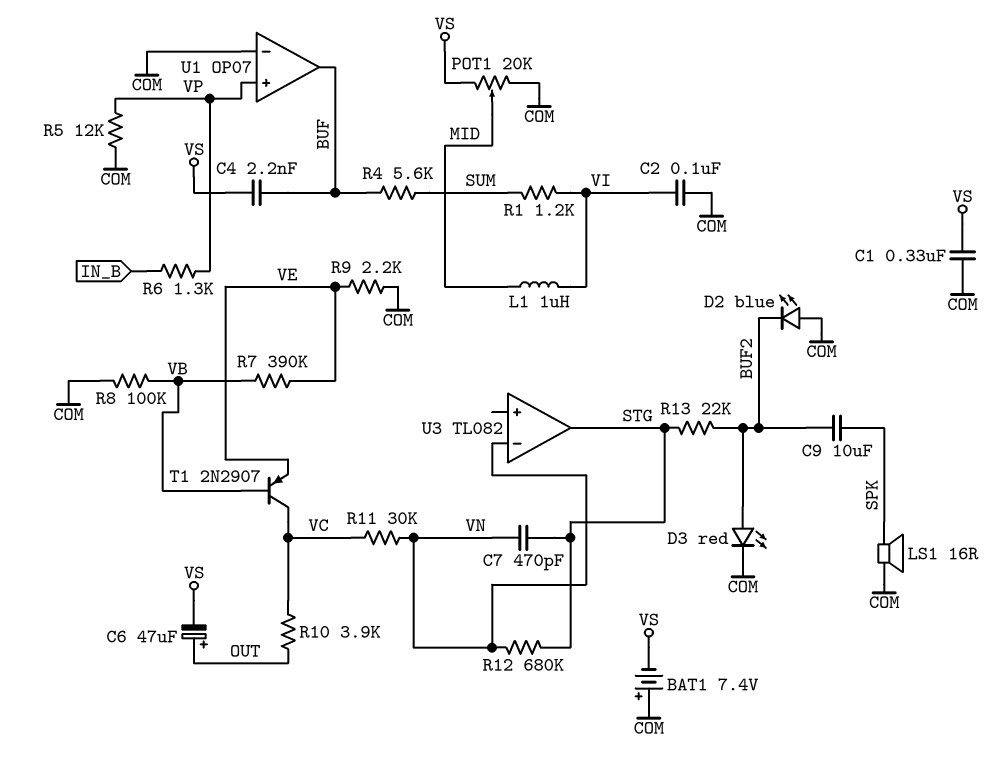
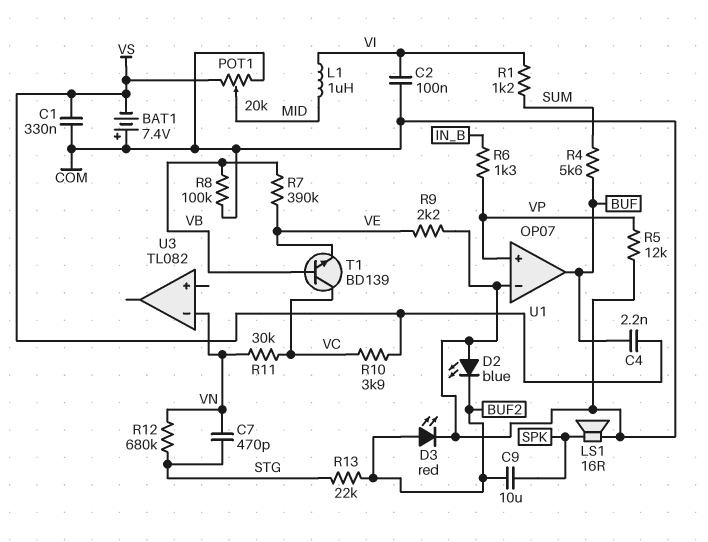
C6: 47uF (plus OUT, minus VS) -> none
R10: 3.9k (OUT, VC) -> 3.9k (VC, VS)
T1: PNP 2N2907 (B VB, C VC, E VE) -> NPN BD139 (B VB, C VC, E VE)
U3 pin out: STG -> none

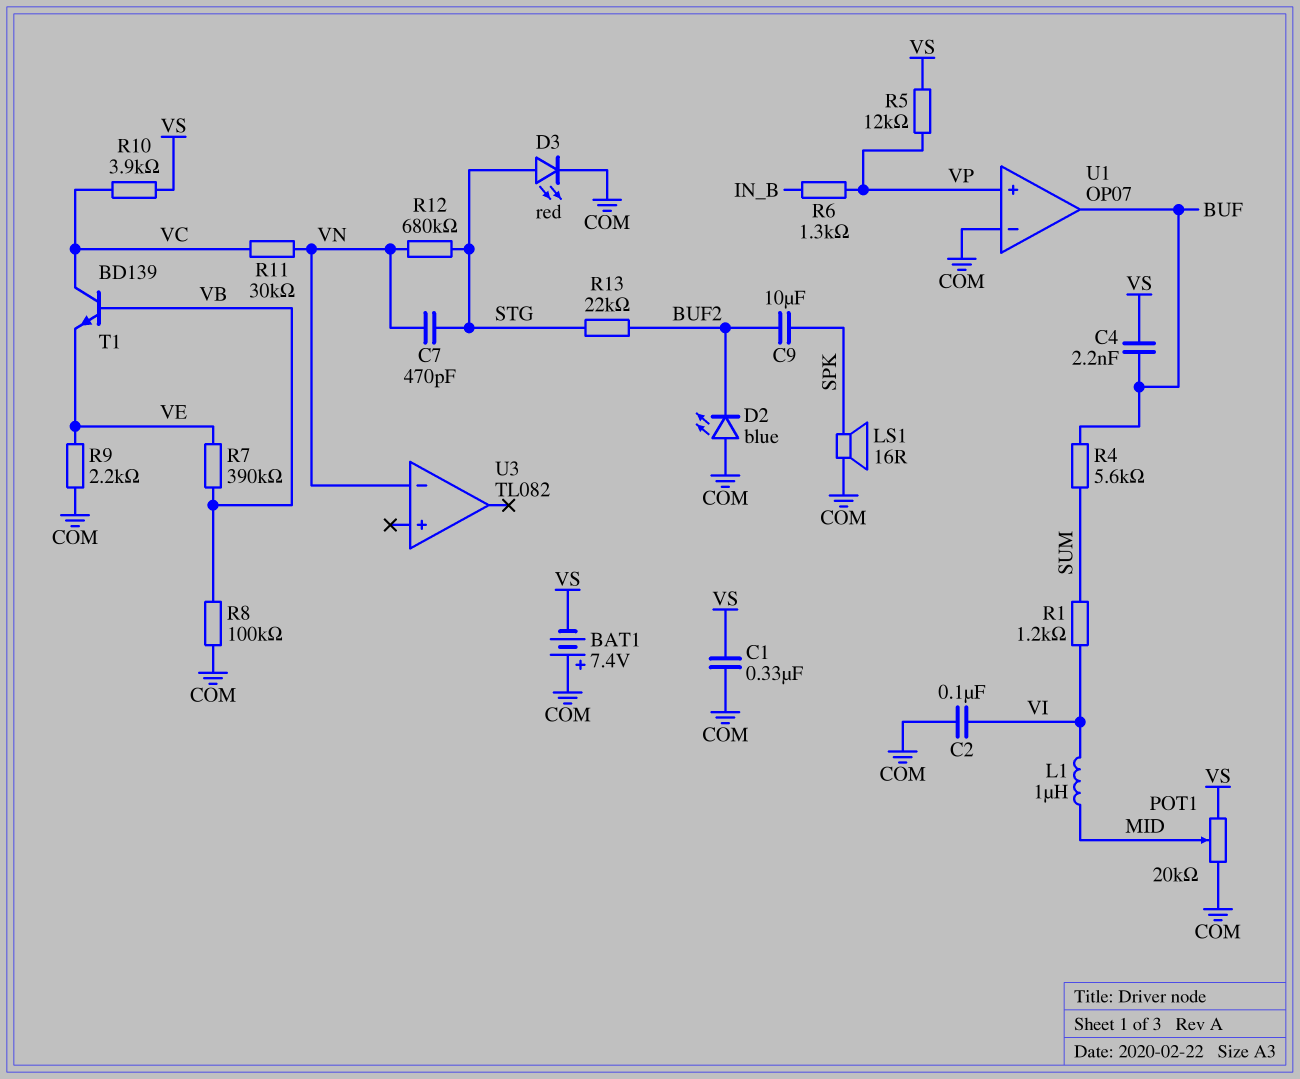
D3: LED red (A BUF2, K COM) -> LED red (A STG, K COM)
R5: 12k (COM, VP) -> 12k (VP, VS)

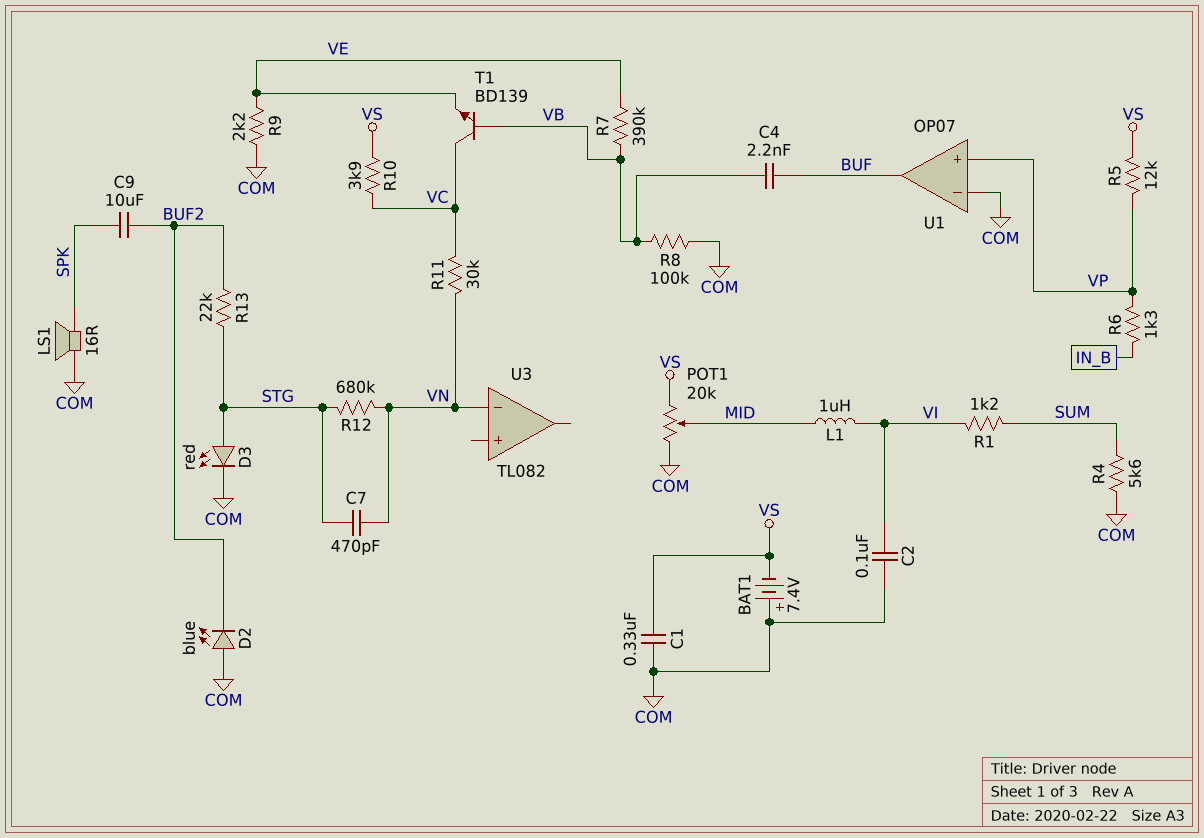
C4: 2.2nF (BUF, VS) -> 2.2nF (BUF, VB)
R4: 5.6k (BUF, SUM) -> 5.6k (COM, SUM)

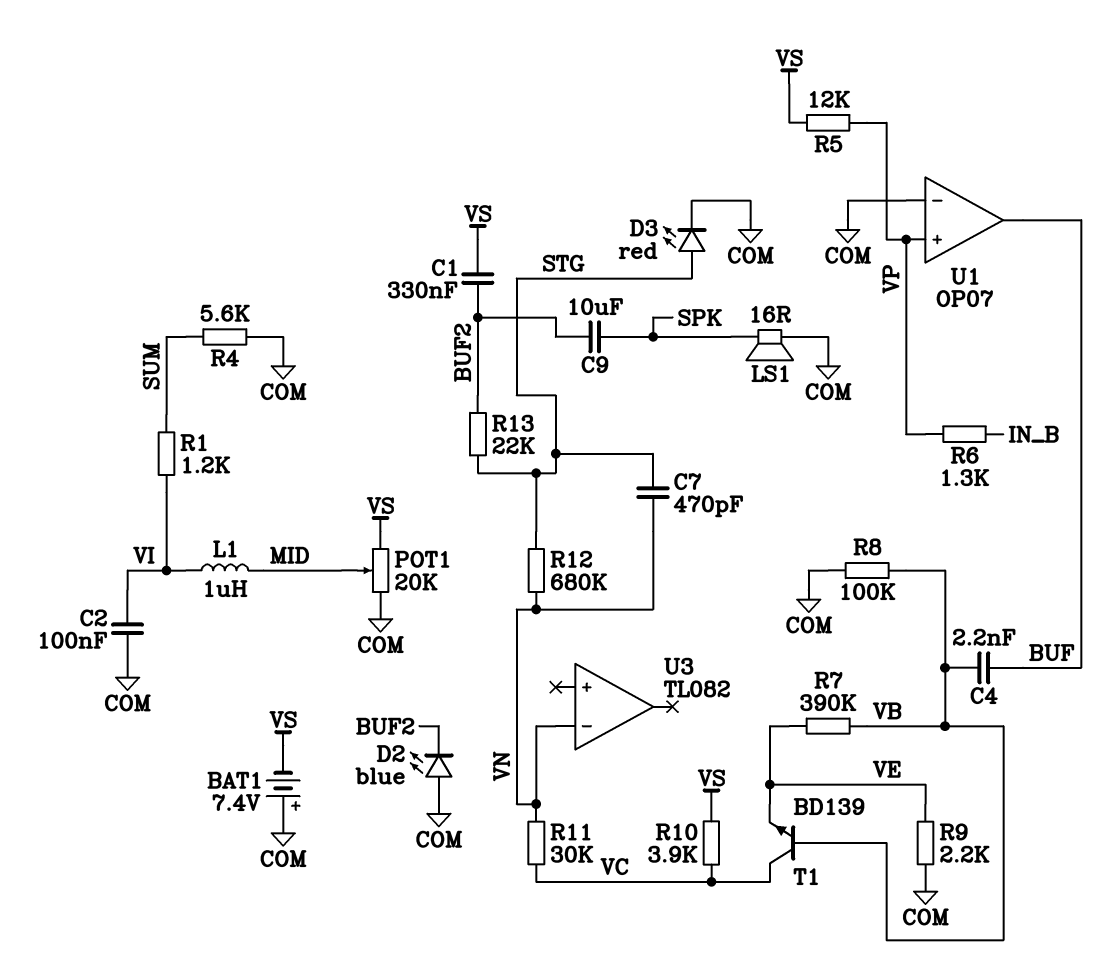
C1: 330nF (COM, VS) -> 330nF (BUF2, VS)

